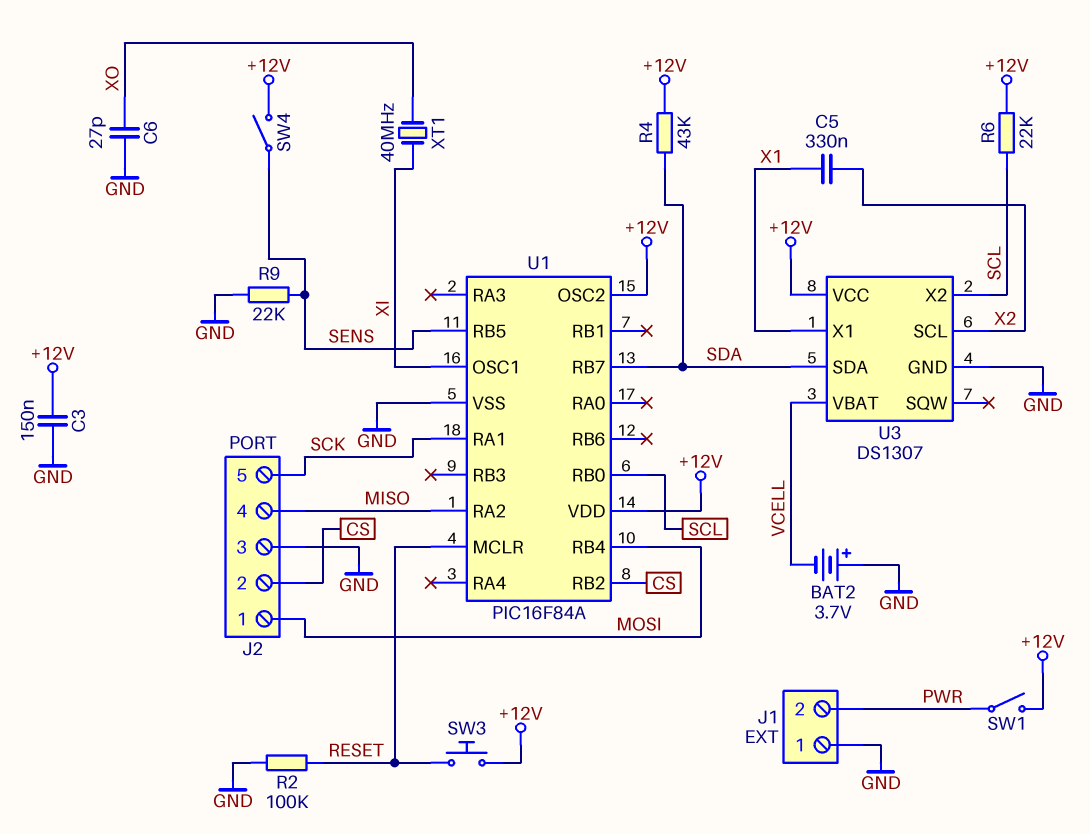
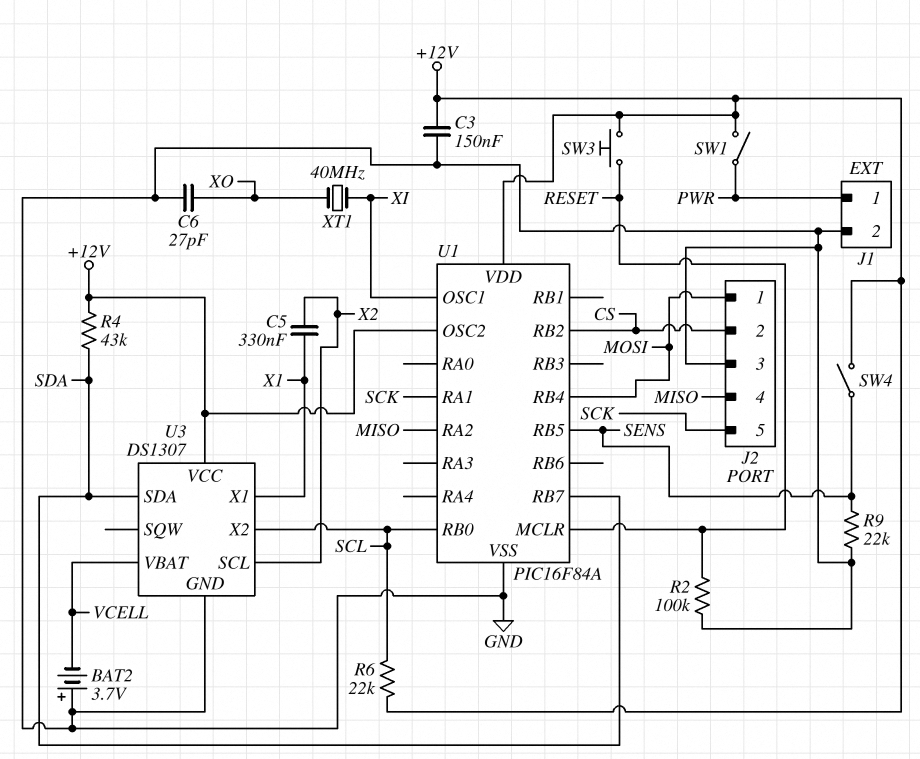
J1 pin 1: GND -> PWR
J1 pin 2: PWR -> GND

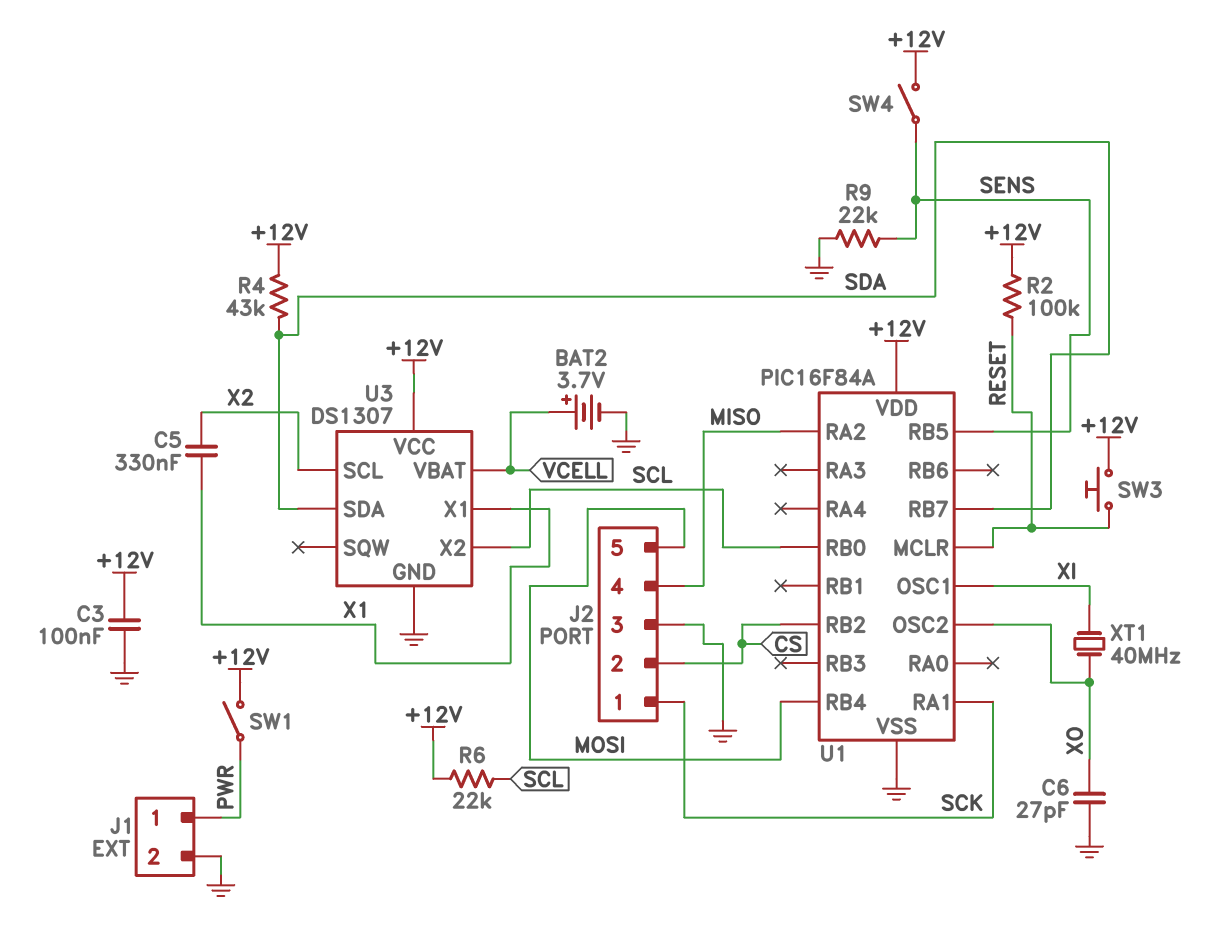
BAT2: 3.7V (plus GND, minus VCELL) -> 3.7V (plus VCELL, minus GND)
C3: 150nF (+12V, GND) -> 100nF (+12V, GND)
J2 pin 1: MOSI -> SCK
J2 pin 5: SCK -> MOSI
R2: 100k (GND, RESET) -> 100k (+12V, RESET)
U1 pin OSC2: +12V -> XO

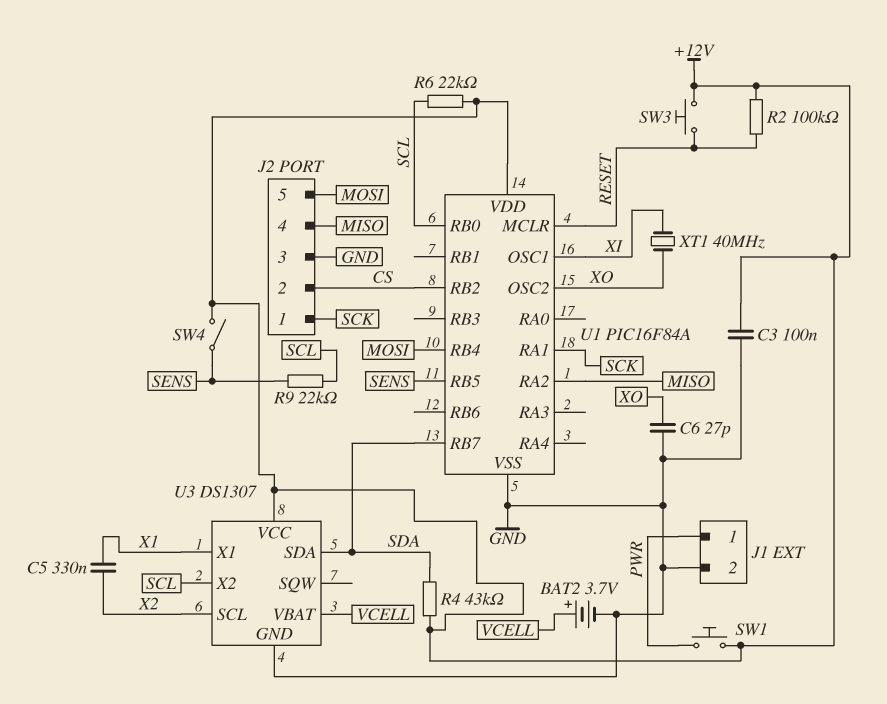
R9: 22k (GND, SENS) -> 22k (SCL, SENS)
SW1: switch (+12V, PWR) -> button (+12V, PWR)

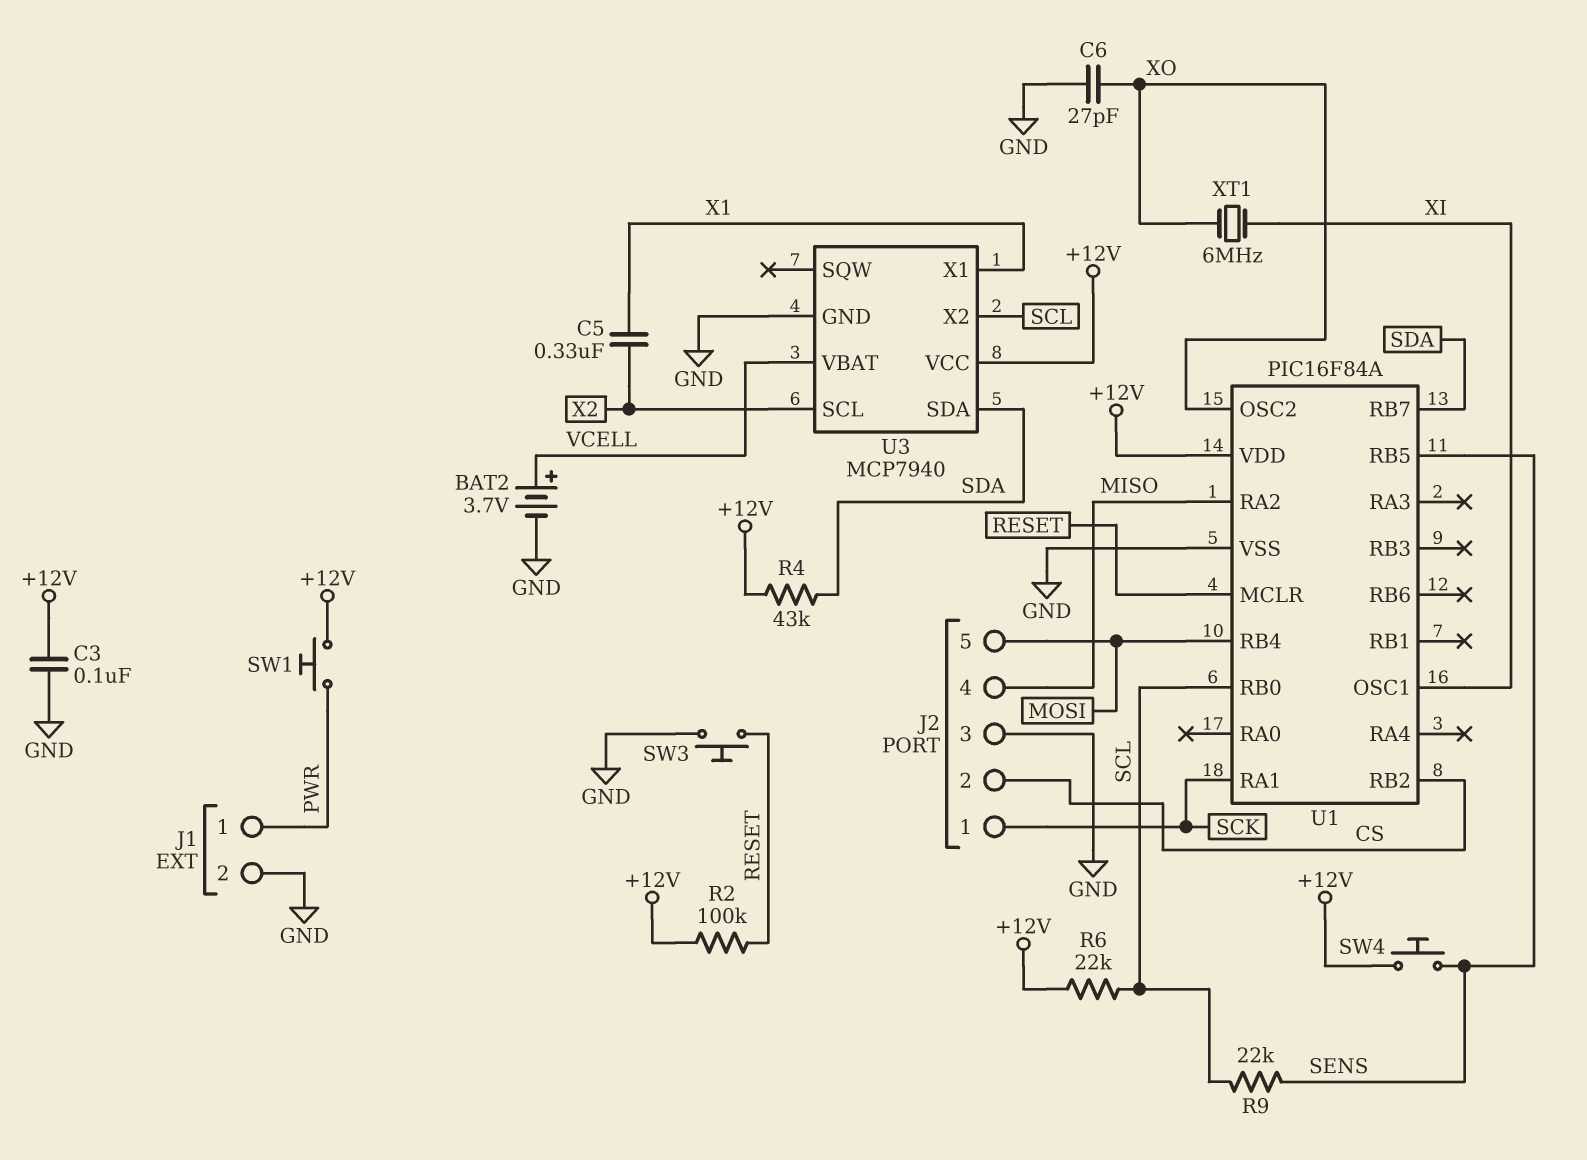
SW3: button (+12V, RESET) -> button (GND, RESET)
SW4: switch (+12V, SENS) -> button (+12V, SENS)
U3: DS1307 -> MCP7940
XT1: 40MHz (XI, XO) -> 6MHz (XI, XO)

